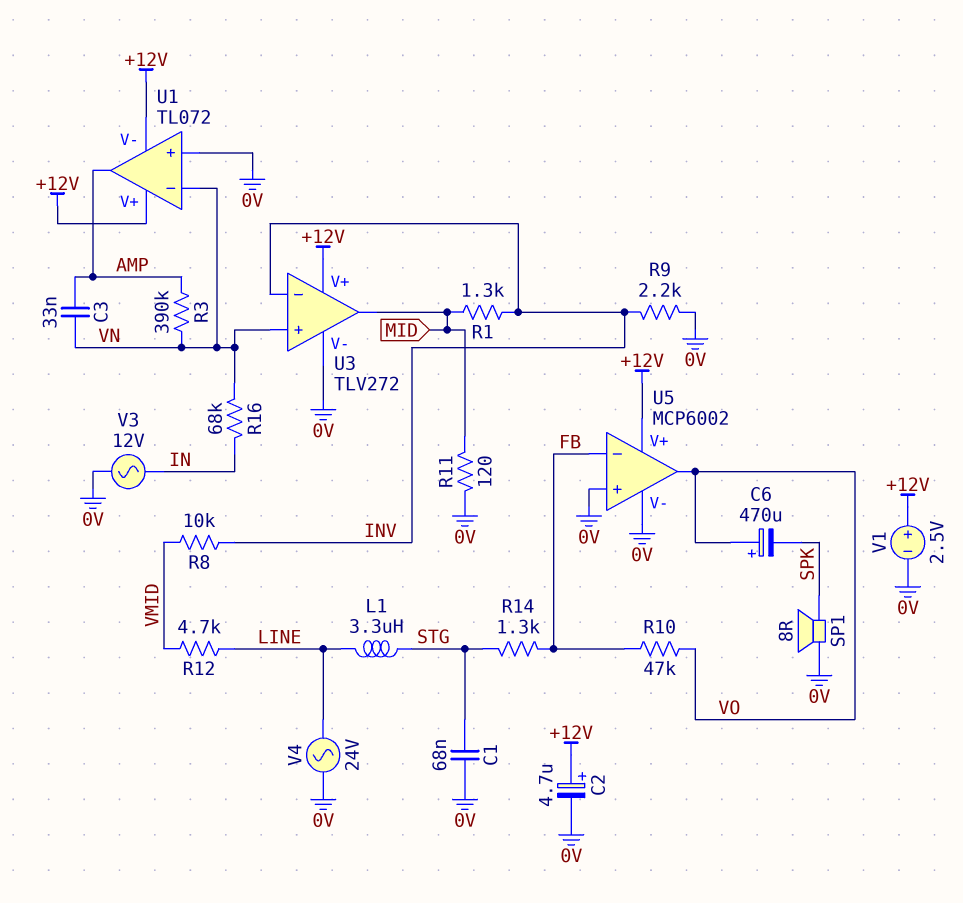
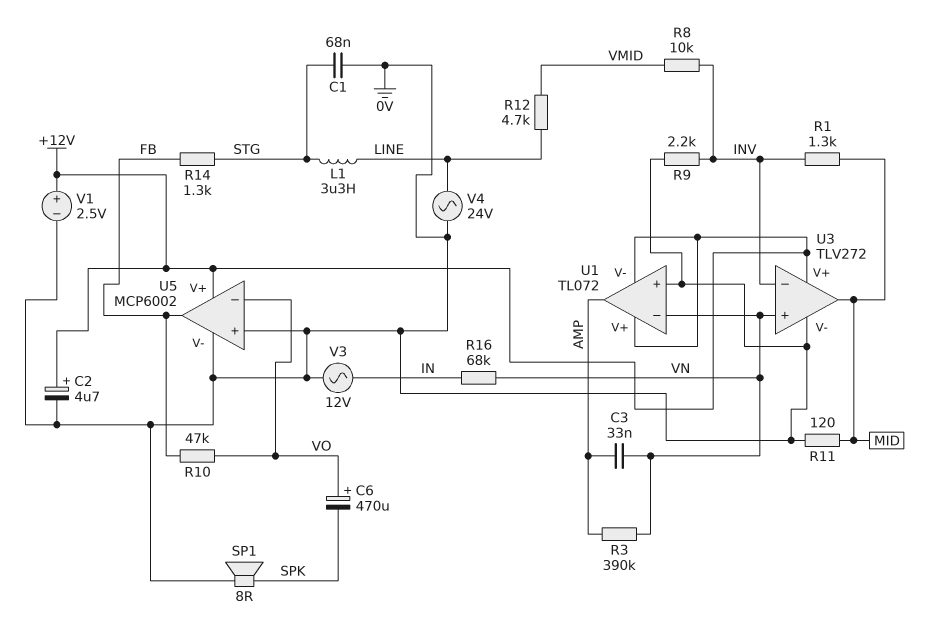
U5 pin in-: FB -> VO
U5 pin out: VO -> FB

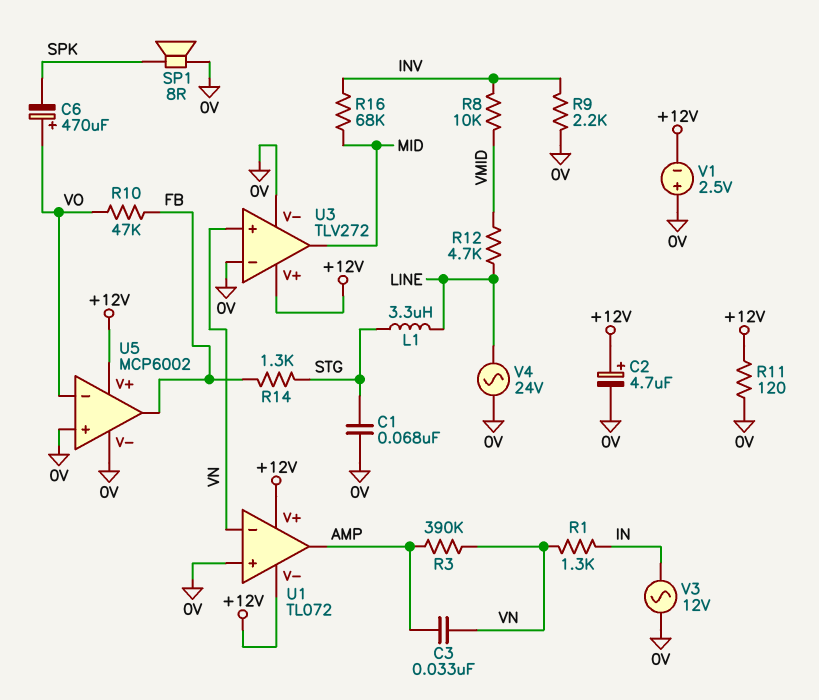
R1: 1.3k (INV, MID) -> 1.3k (IN, VN)
R11: 120 (0V, MID) -> 120 (+12V, 0V)
R16: 68k (IN, VN) -> 68k (INV, MID)
U3 pin in-: INV -> 0V
V1: 2.5V (plus +12V, minus 0V) -> 2.5V (plus 0V, minus +12V)

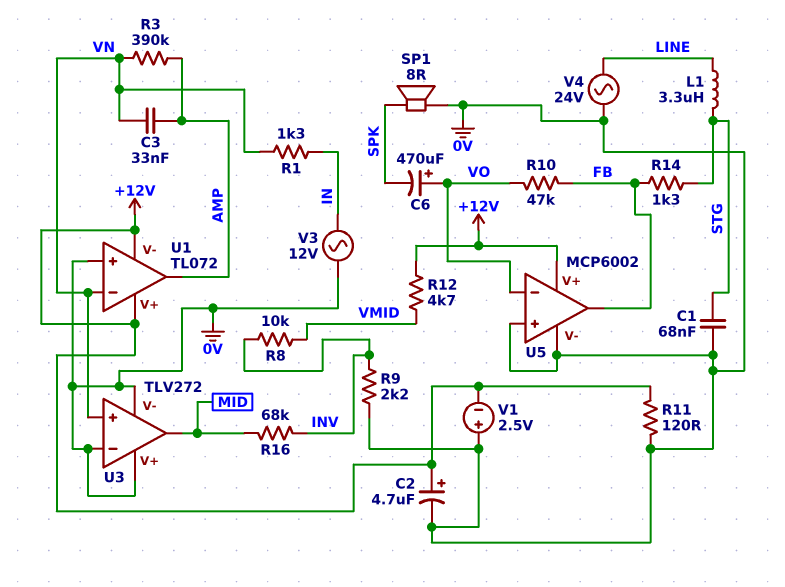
R12: 4.7k (LINE, VMID) -> 4.7k (+12V, VMID)
U3 pin V+: +12V -> 0V

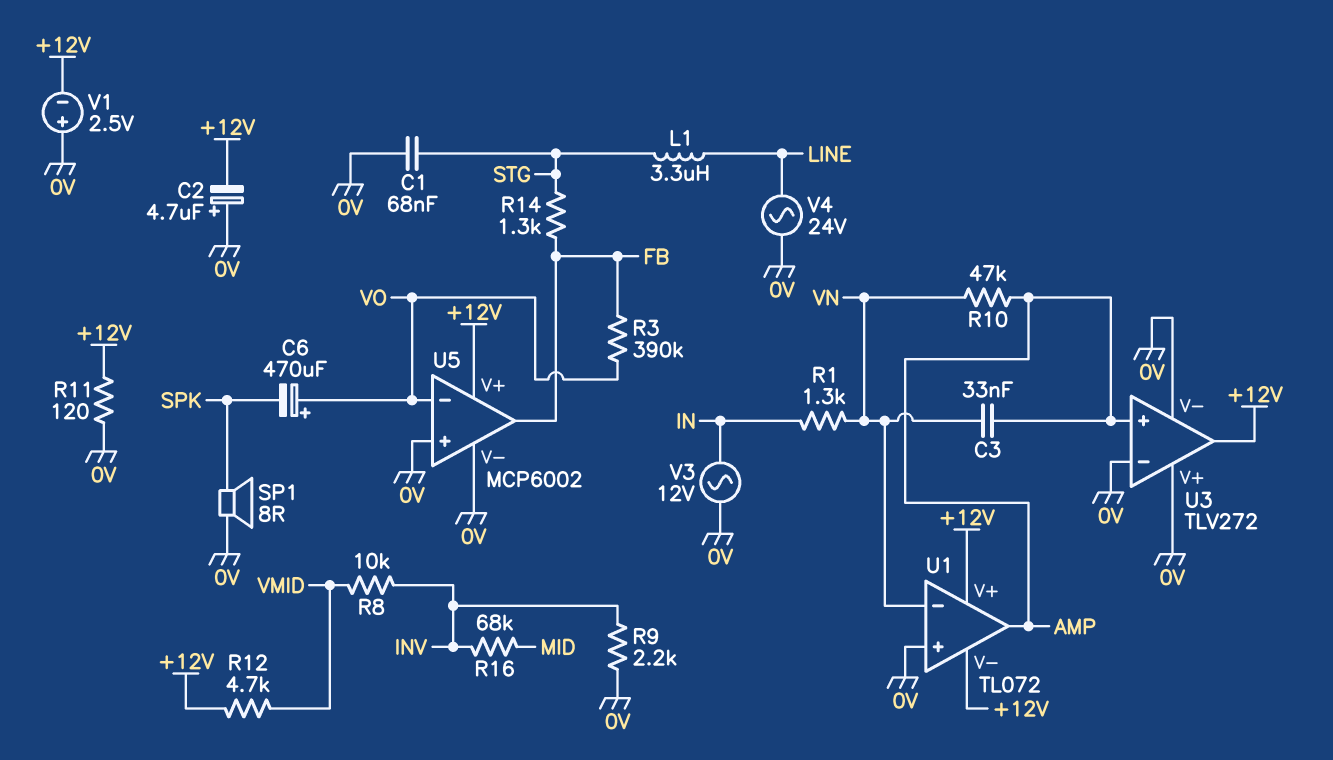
C2: 4.7uF (plus +12V, minus 0V) -> 4.7uF (plus 0V, minus +12V)
R3: 390k (AMP, VN) -> 390k (FB, VO)
R10: 47k (FB, VO) -> 47k (AMP, VN)
U3 pin in+: VN -> AMP
U3 pin out: MID -> +12V

